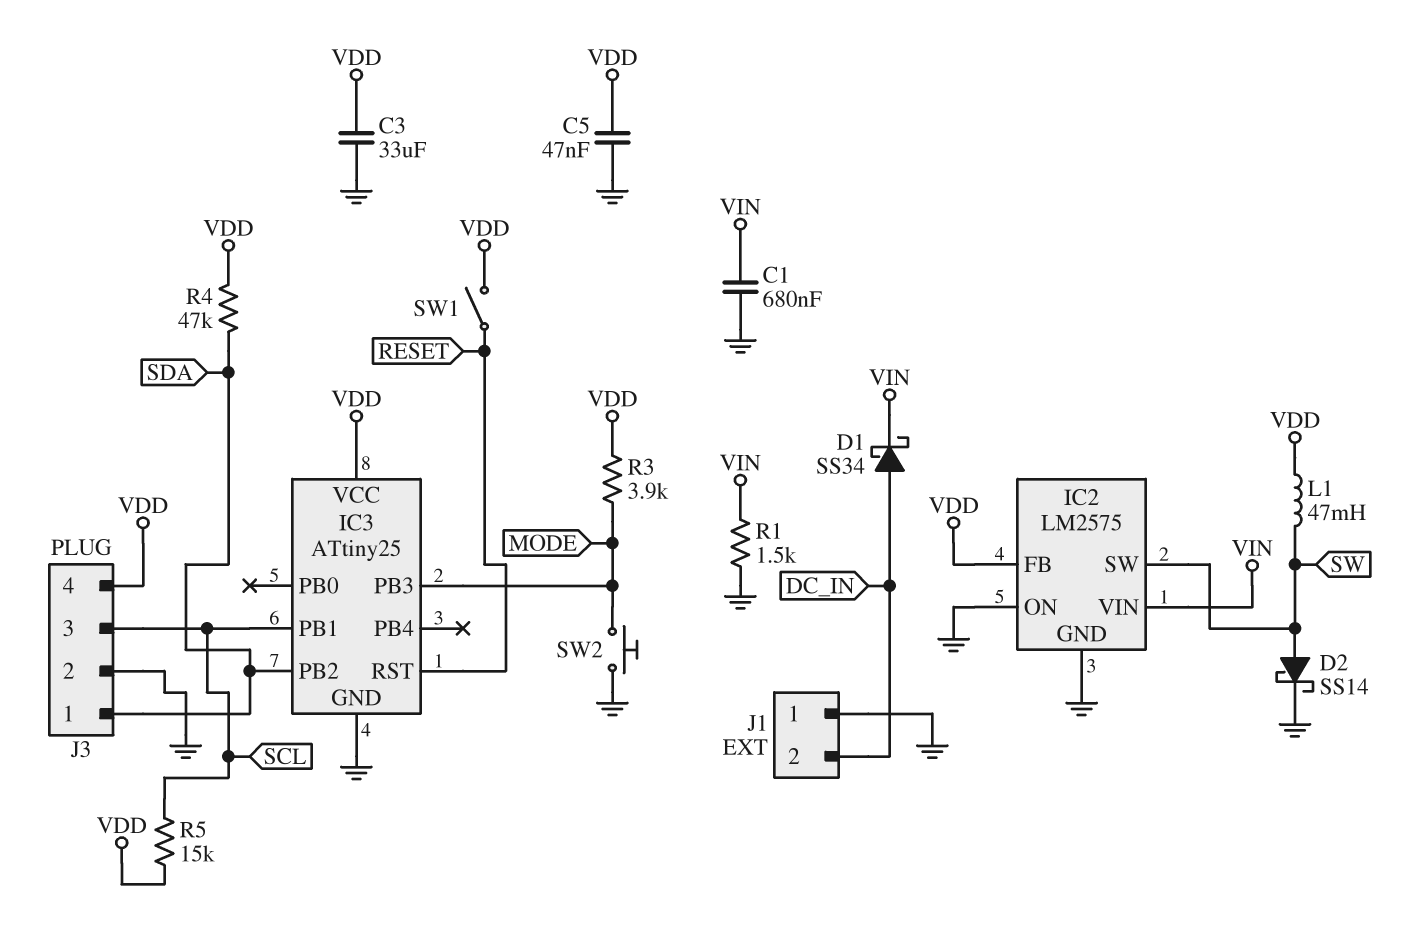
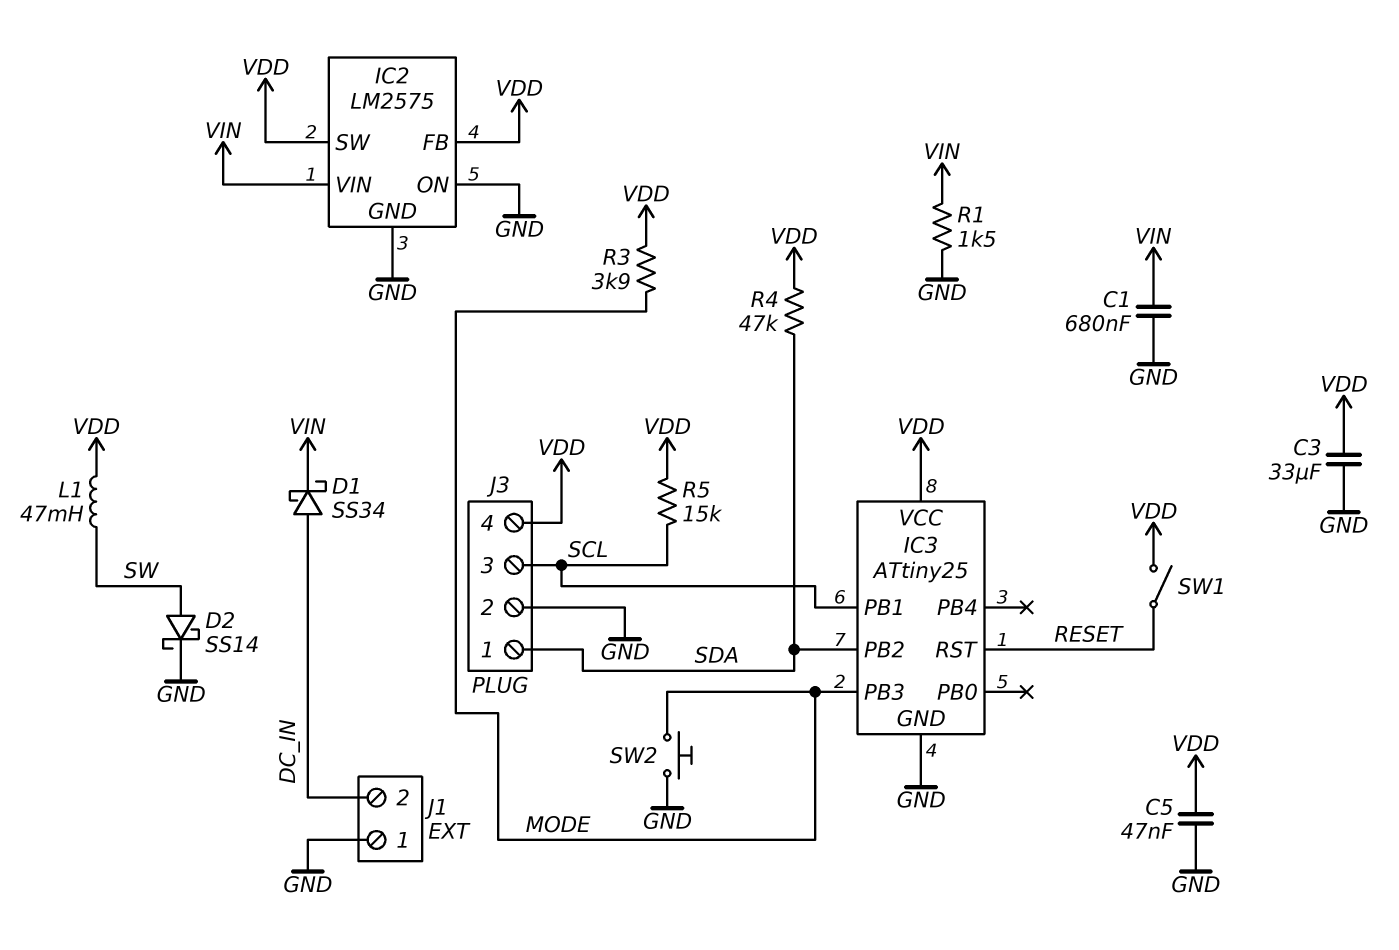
IC2 pin SW: SW -> VDD

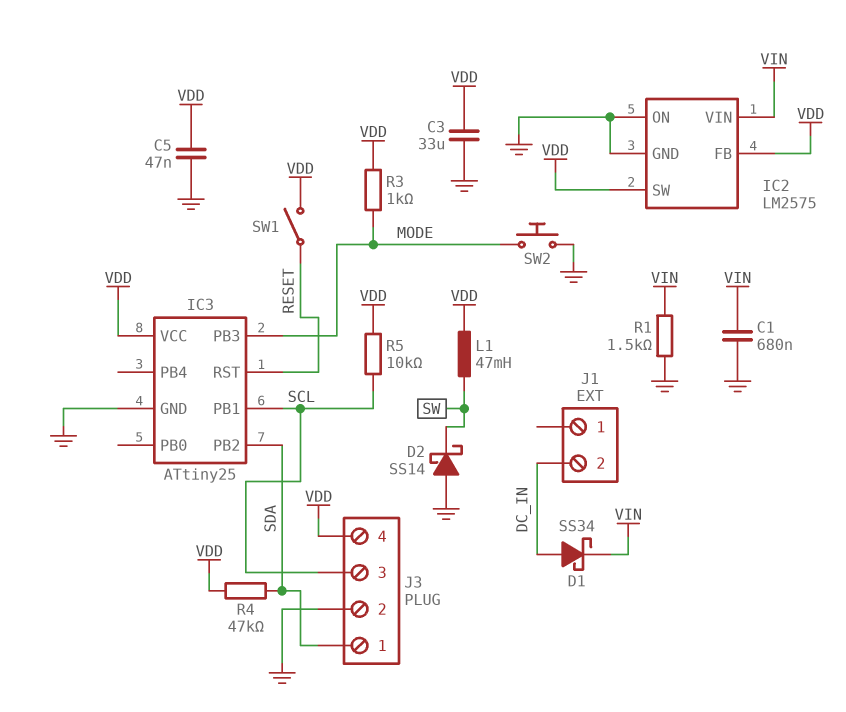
D2: schottky SS14 (A SW, K GND) -> schottky SS14 (A GND, K SW)
J1 pin 1: GND -> none
R3: 3.9k (MODE, VDD) -> 1k (MODE, VDD)
R5: 15k (SCL, VDD) -> 10k (SCL, VDD)

